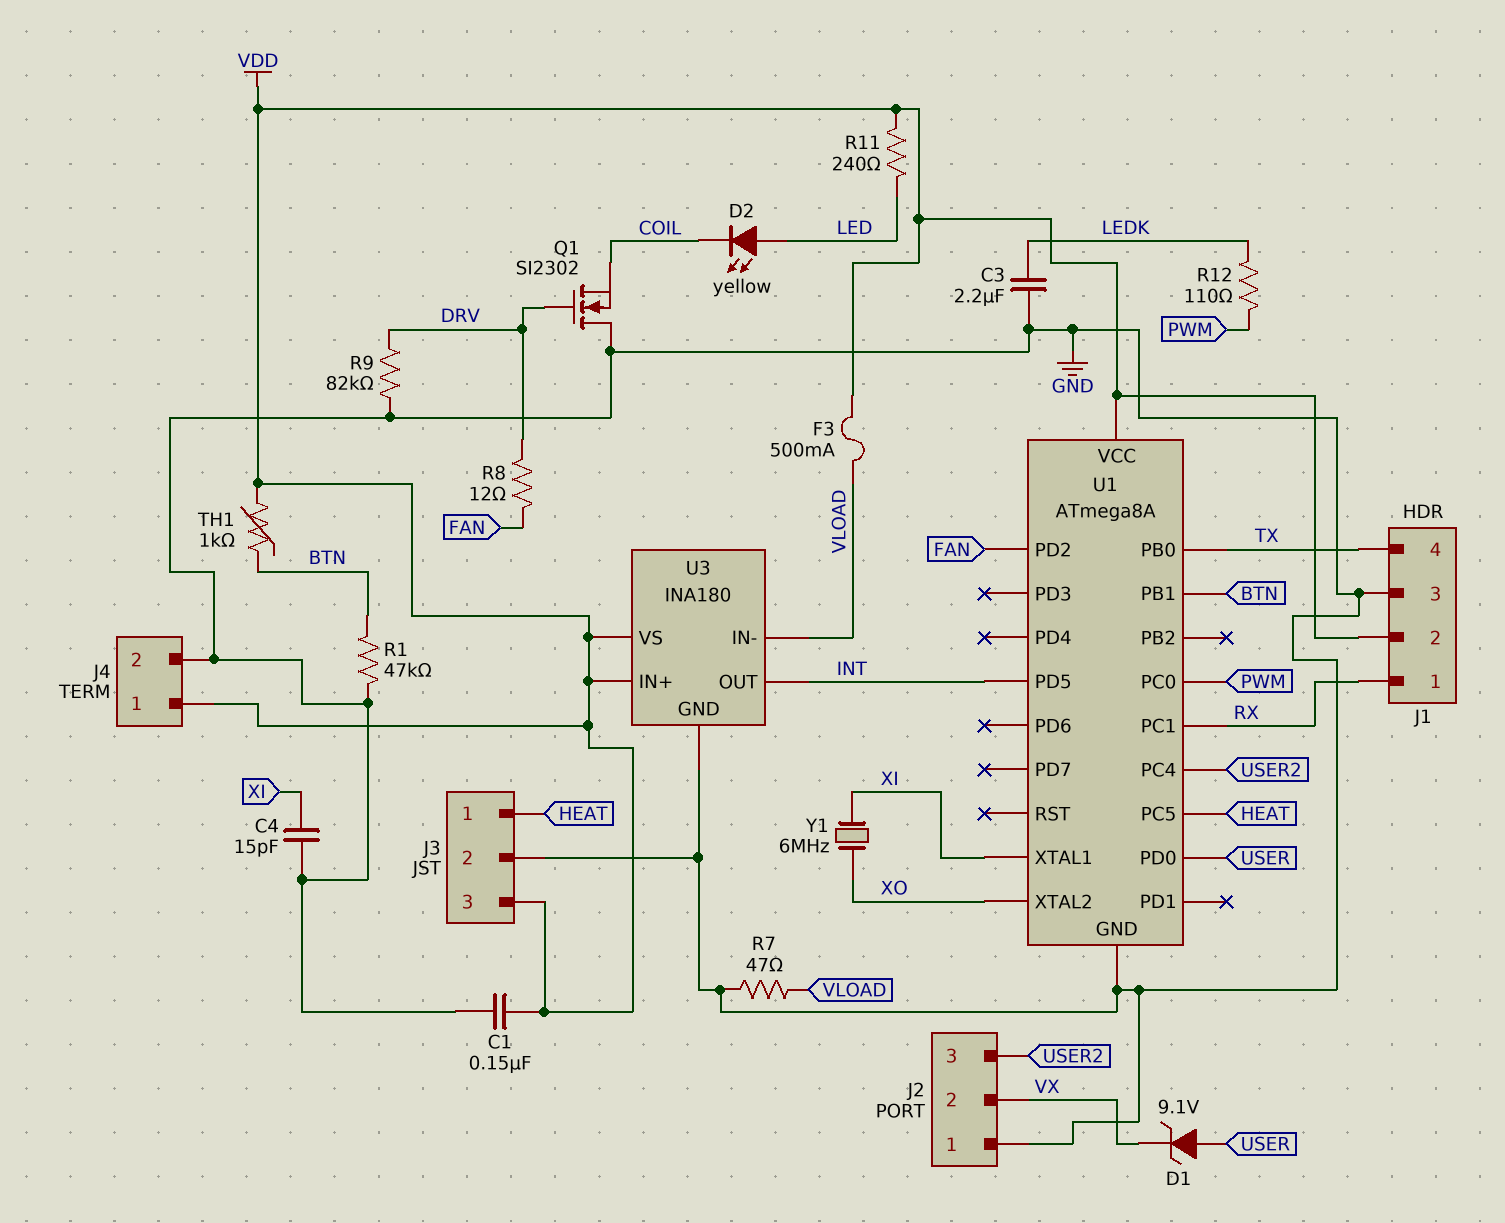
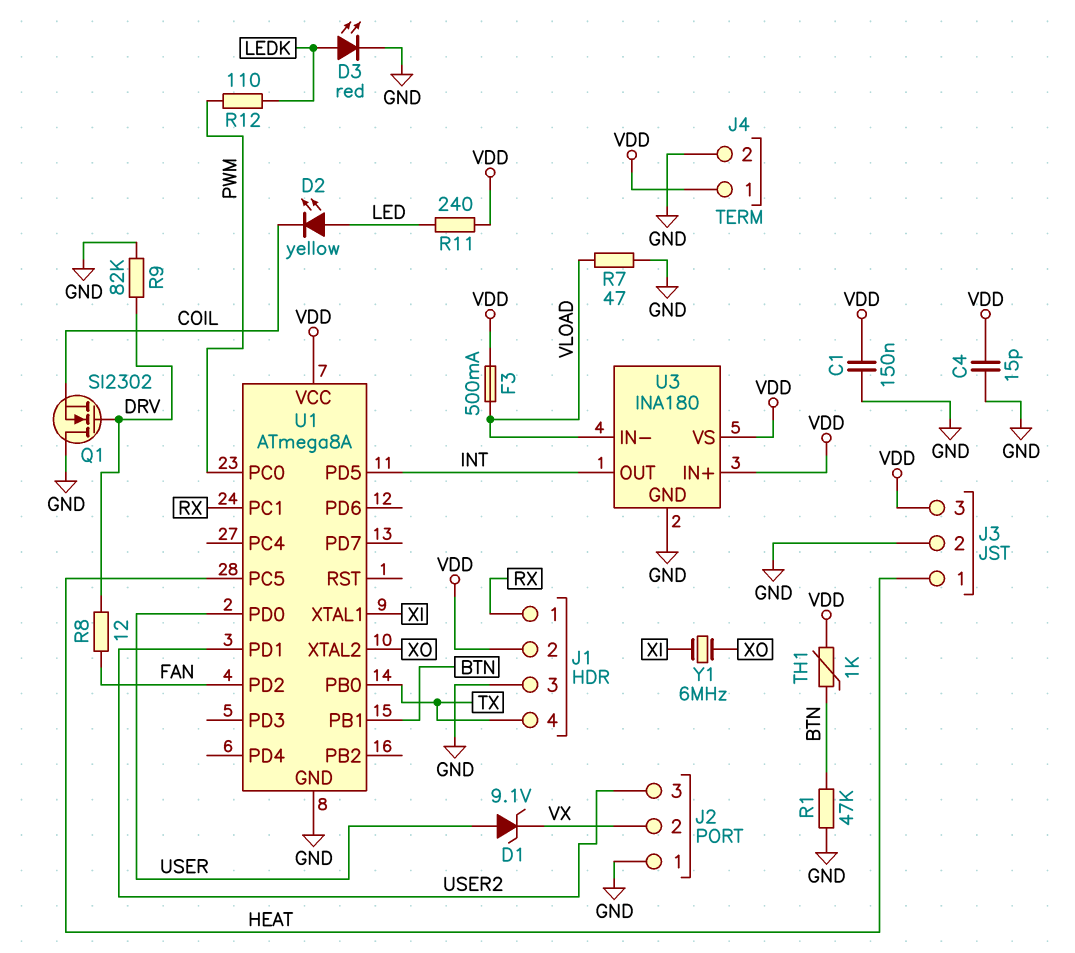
C3: 2.2uF (GND, LEDK) -> none
C4: 15pF (GND, XI) -> 15pF (GND, VDD)
D3: none -> LED red (A LEDK, K GND)
U1 pin PC4: USER2 -> none
U1 pin PD1: none -> USER2

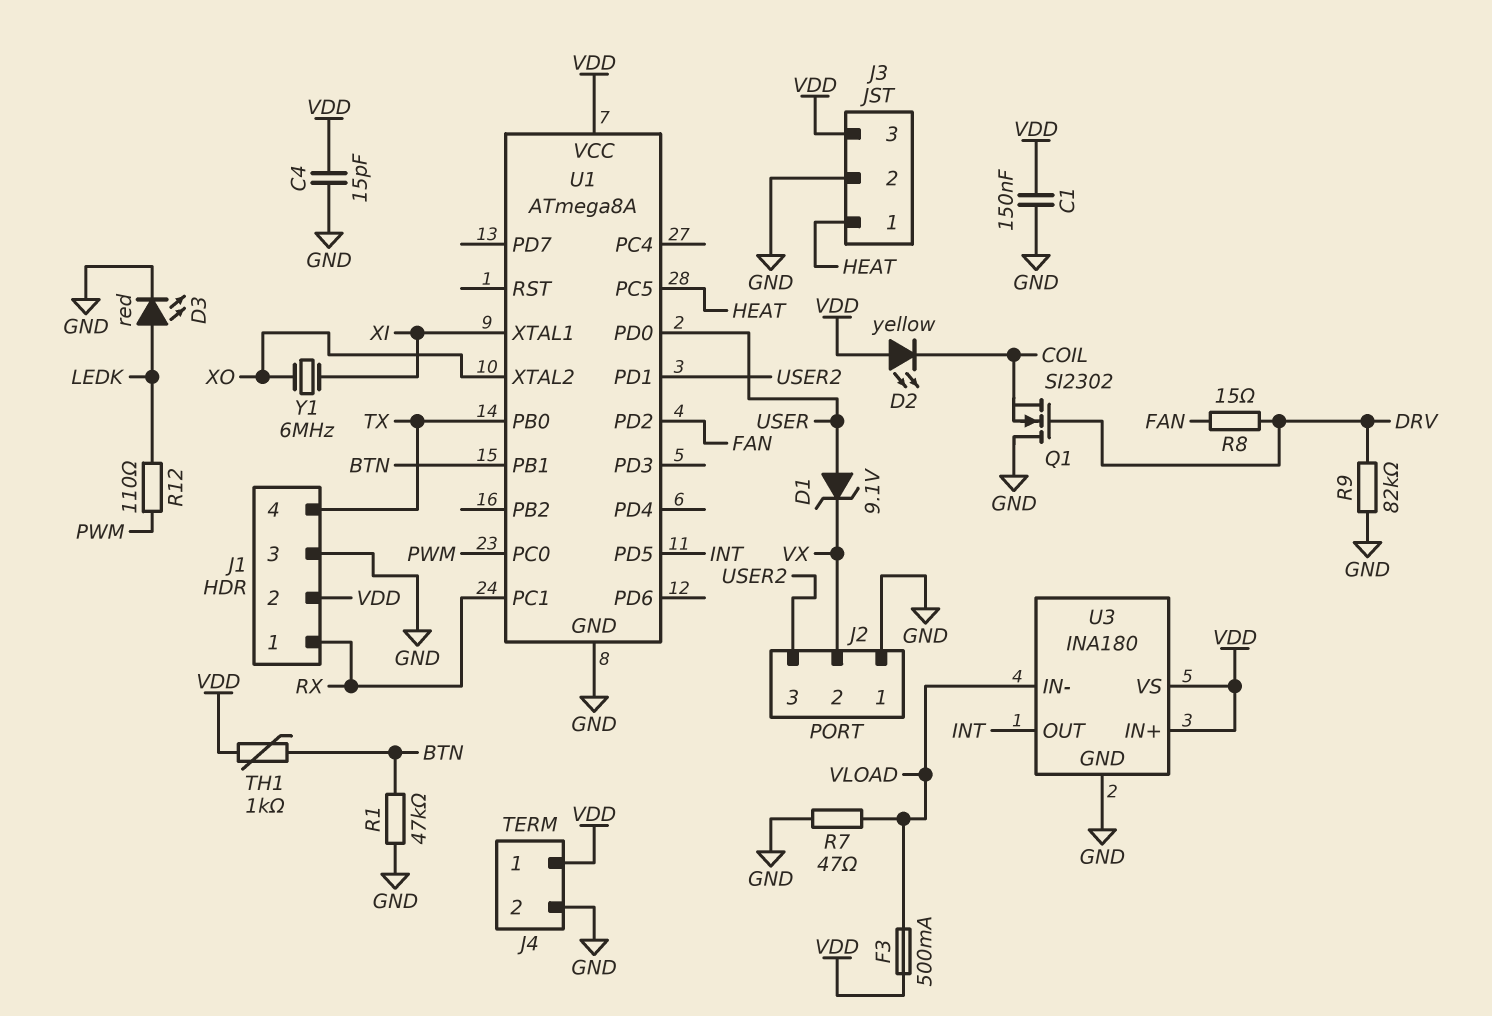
D2: LED yellow (A LED, K COIL) -> LED yellow (A VDD, K COIL)
R8: 12 (DRV, FAN) -> 15 (DRV, FAN)
R11: 240 (LED, VDD) -> none

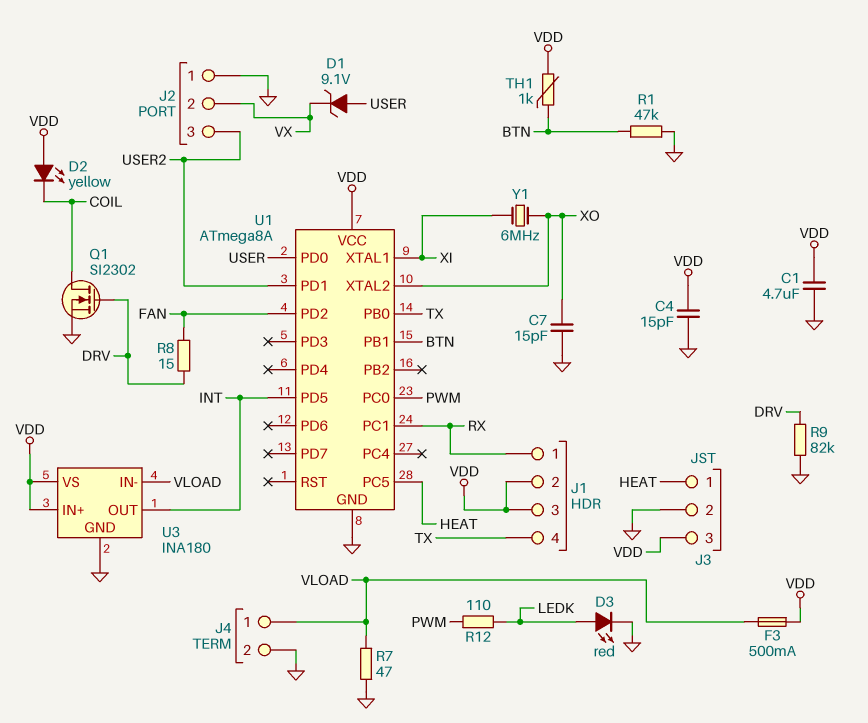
C1: 150nF (GND, VDD) -> 4.7uF (GND, VDD)
C7: none -> 15pF (GND, XO)
J1 pin 3: GND -> VDD
J4 pin 1: VDD -> VLOAD
Q1: NMOS SI2302 (G DRV, D GND, S COIL) -> NMOS SI2302 (G DRV, D COIL, S GND)

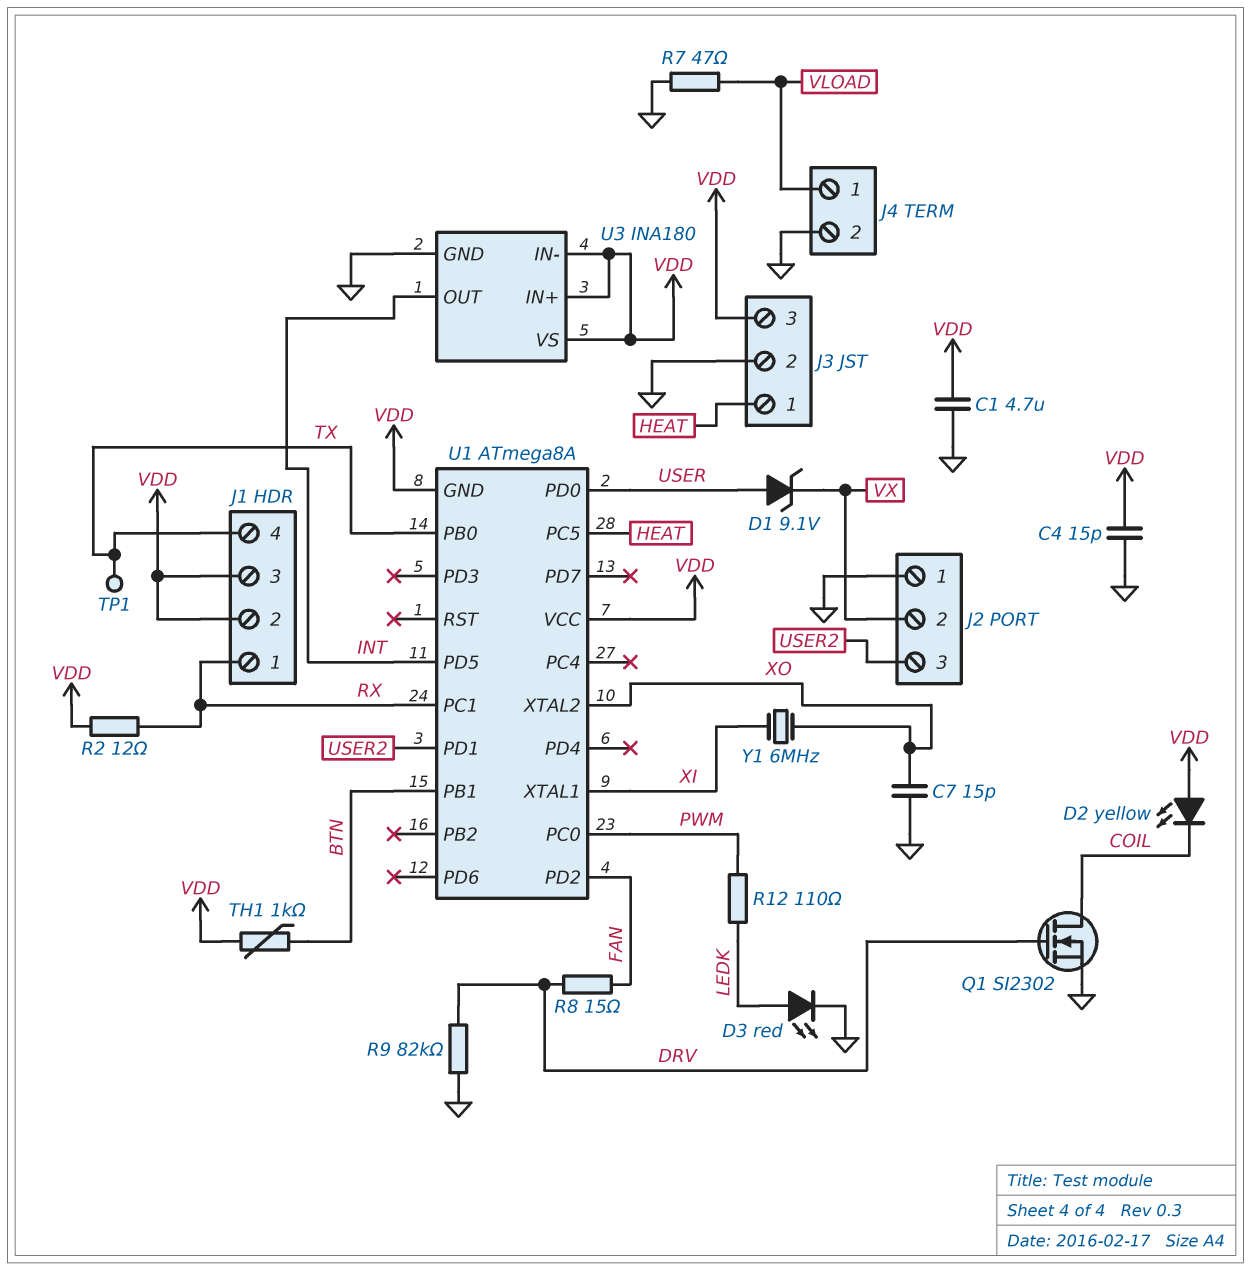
F3: 500mA (VDD, VLOAD) -> none
R1: 47k (BTN, GND) -> none
R2: none -> 12 (RX, VDD)
TP1: none -> test point (TX)
U1 pin GND: GND -> VDD
U3 pin IN-: VLOAD -> VDD

